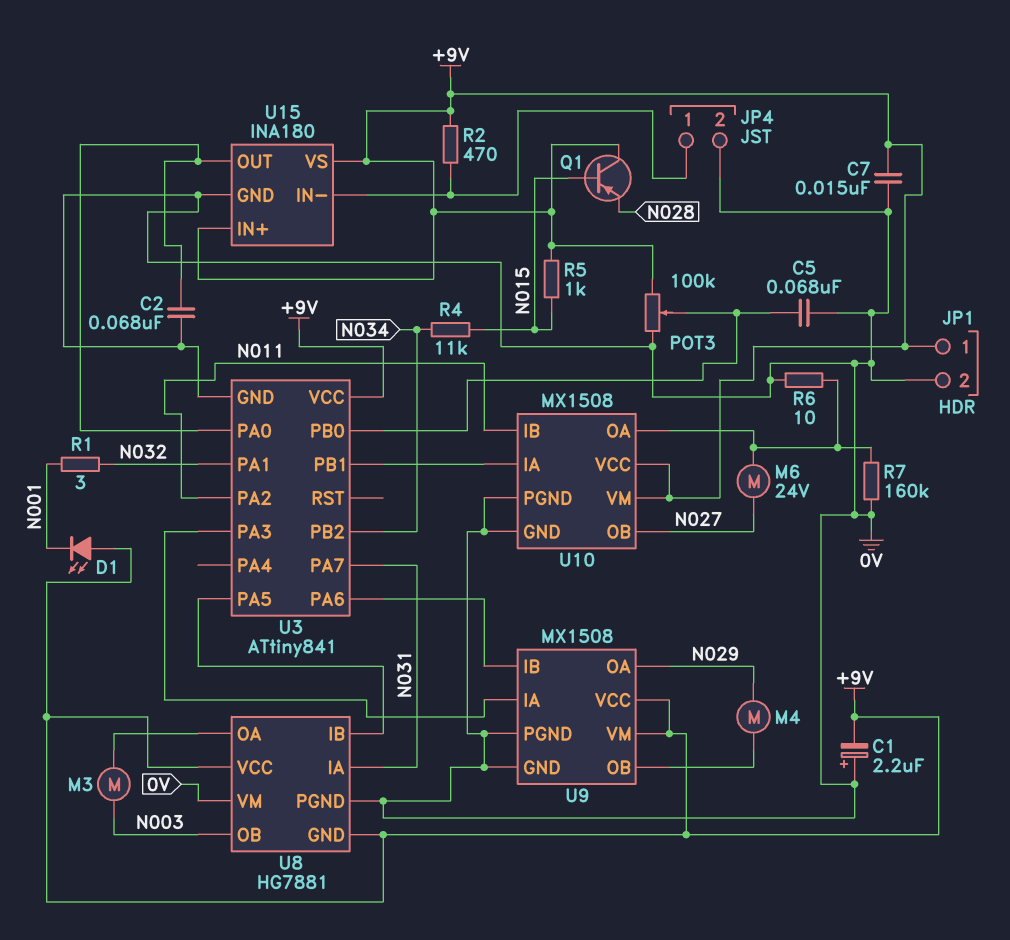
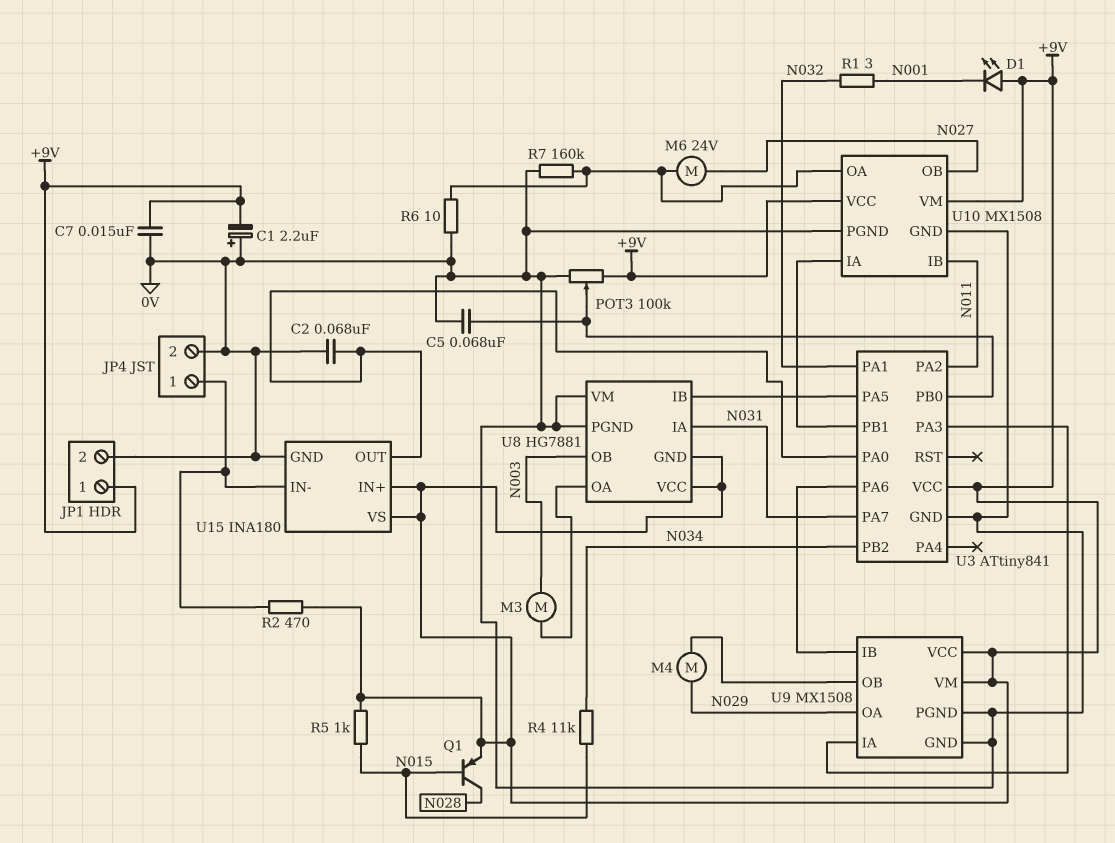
Q1: PNP (B N015, C +9V, E N028) -> PNP (B N015, C N028, E +9V)

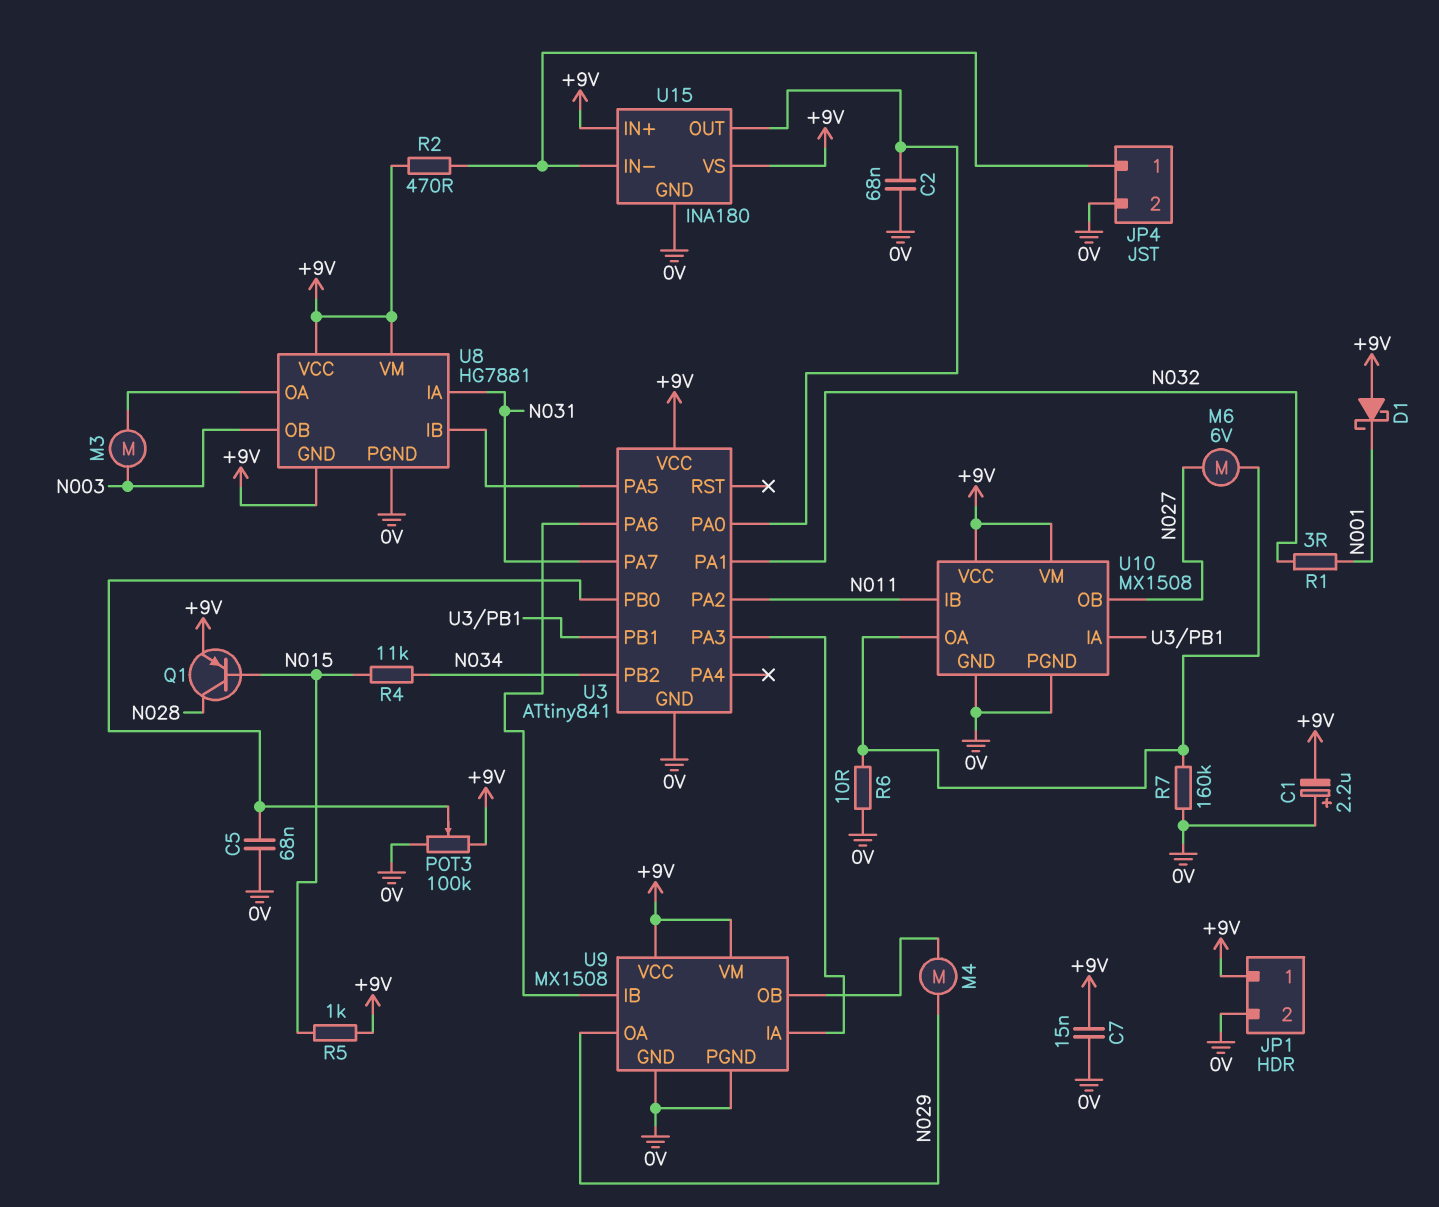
D1: LED (A +9V, K N001) -> schottky (A +9V, K N001)
M6: motor 24V (N027, U10/OA) -> motor 6V (N027, U10/OA)
U8 pin VM: 0V -> +9V

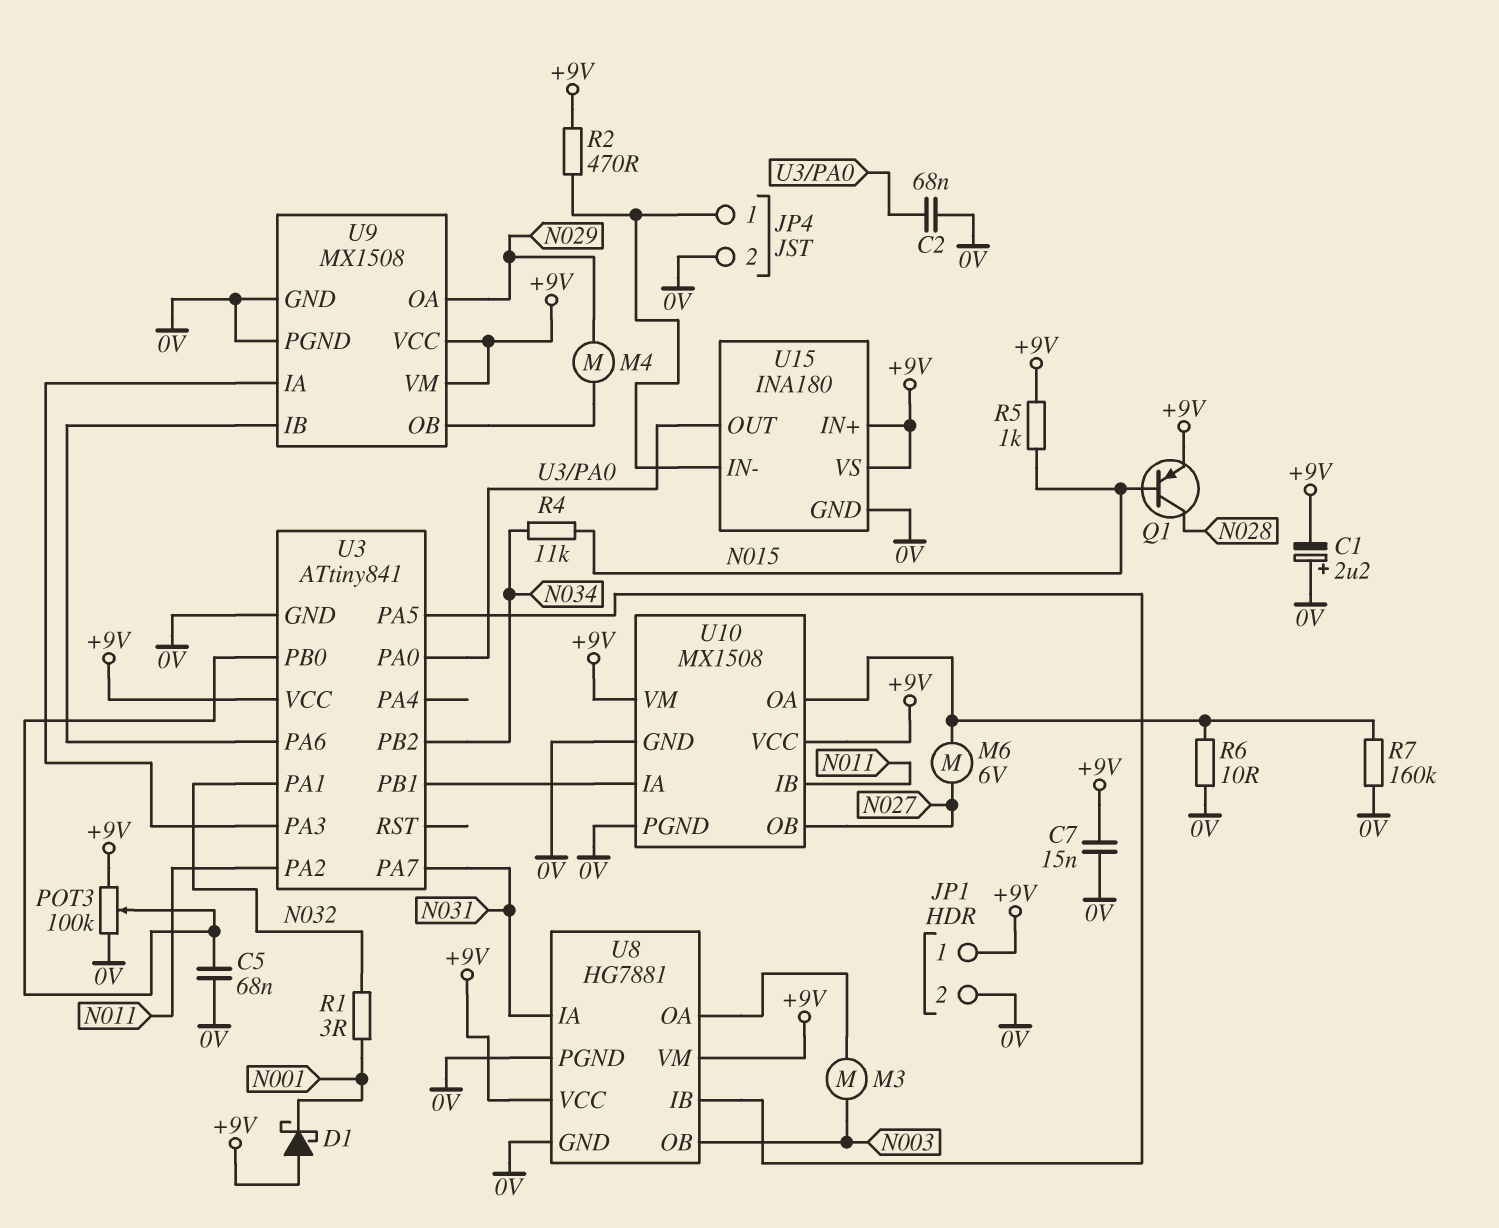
U8 pin GND: +9V -> 0V

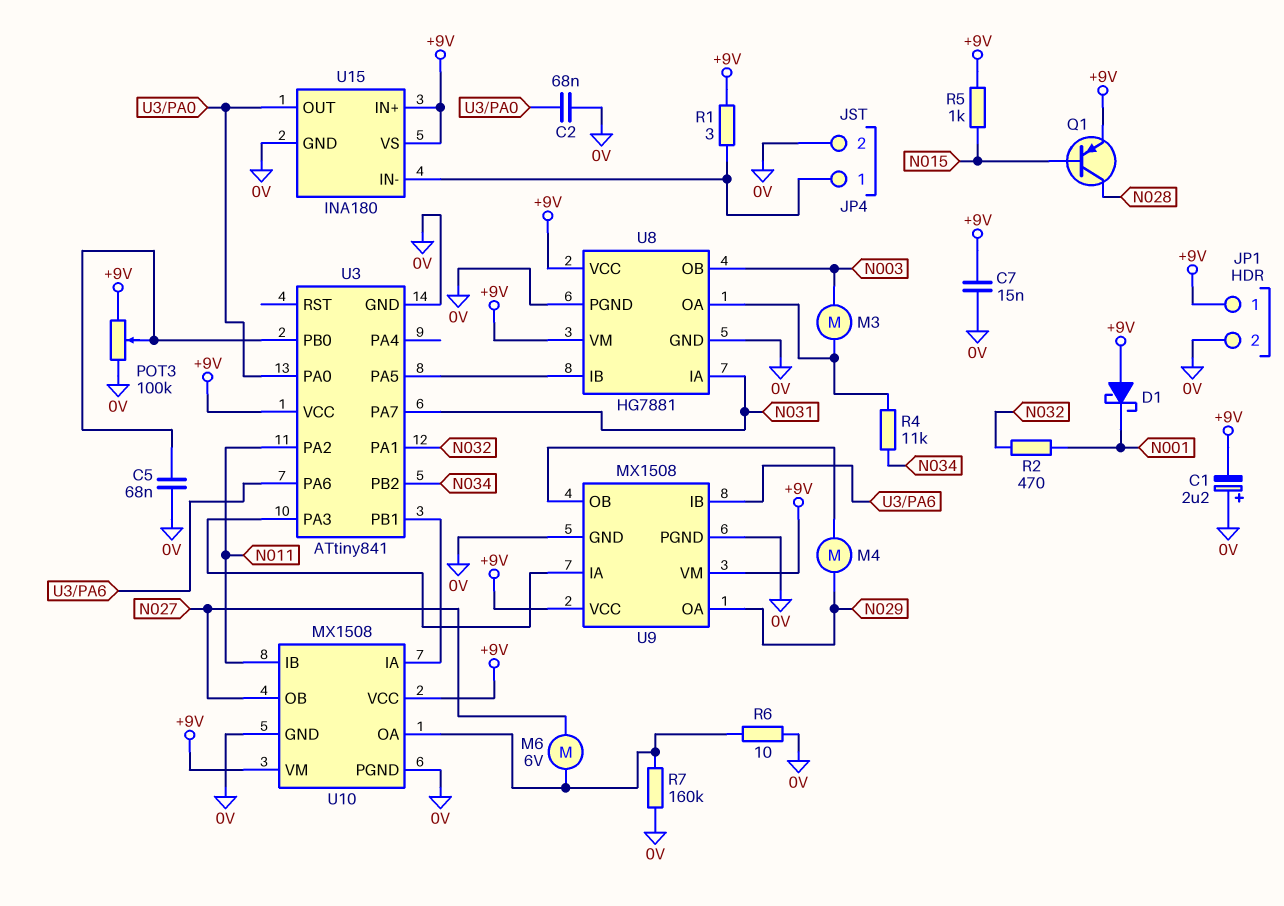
R1: 3 (N001, N032) -> 3 (+9V, JP4/1)
R2: 470 (+9V, JP4/1) -> 470 (N001, N032)
R4: 11k (N015, N034) -> 11k (N034, U8/OA)

